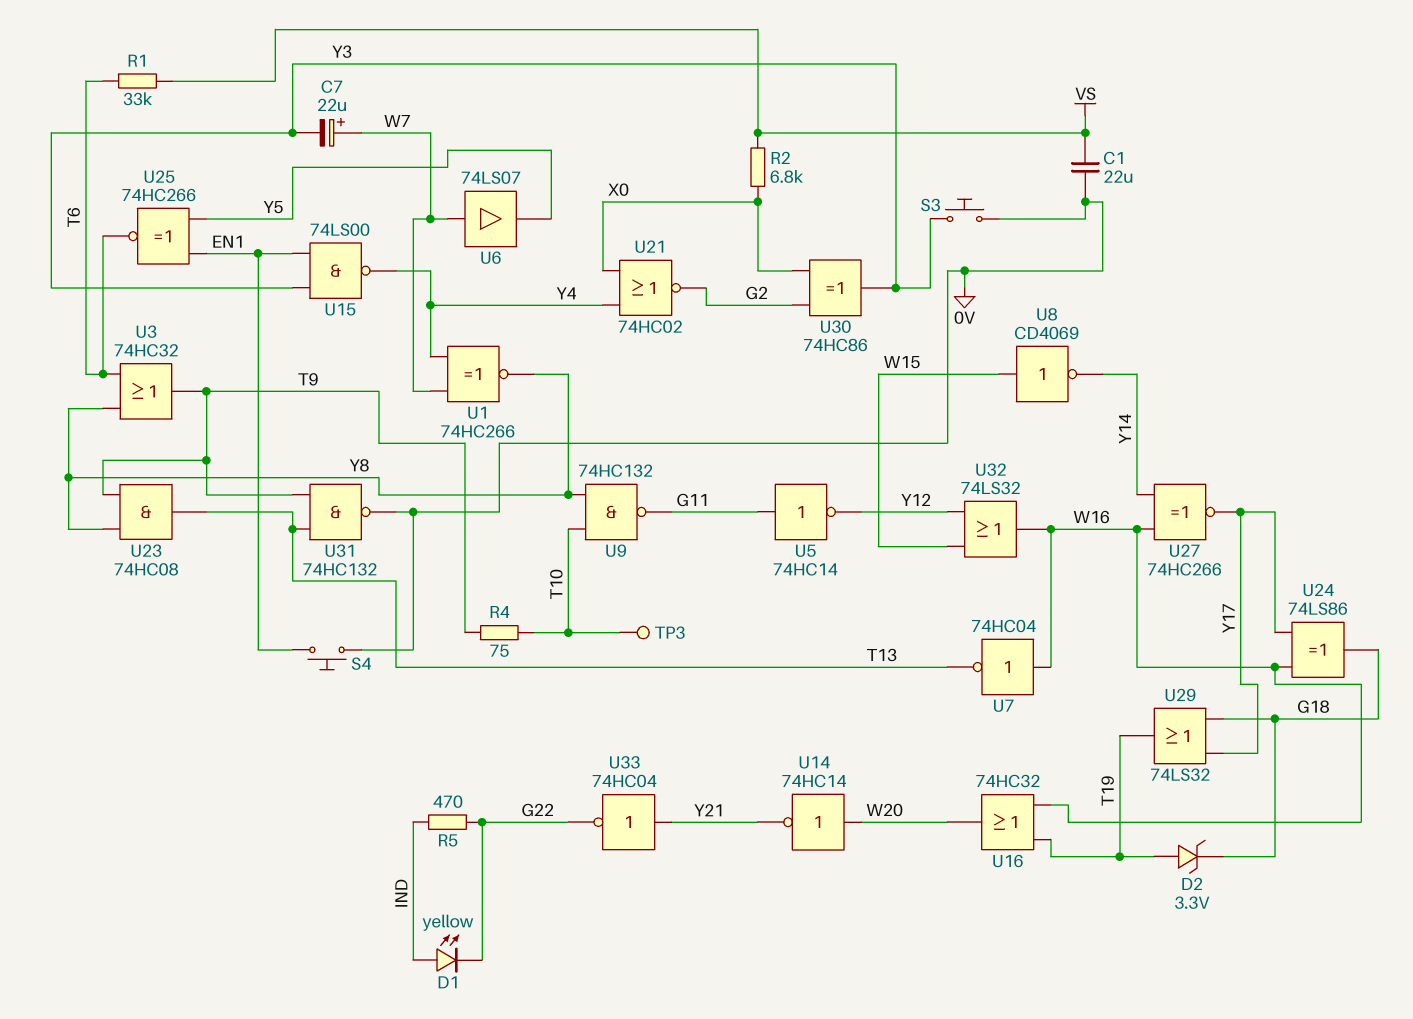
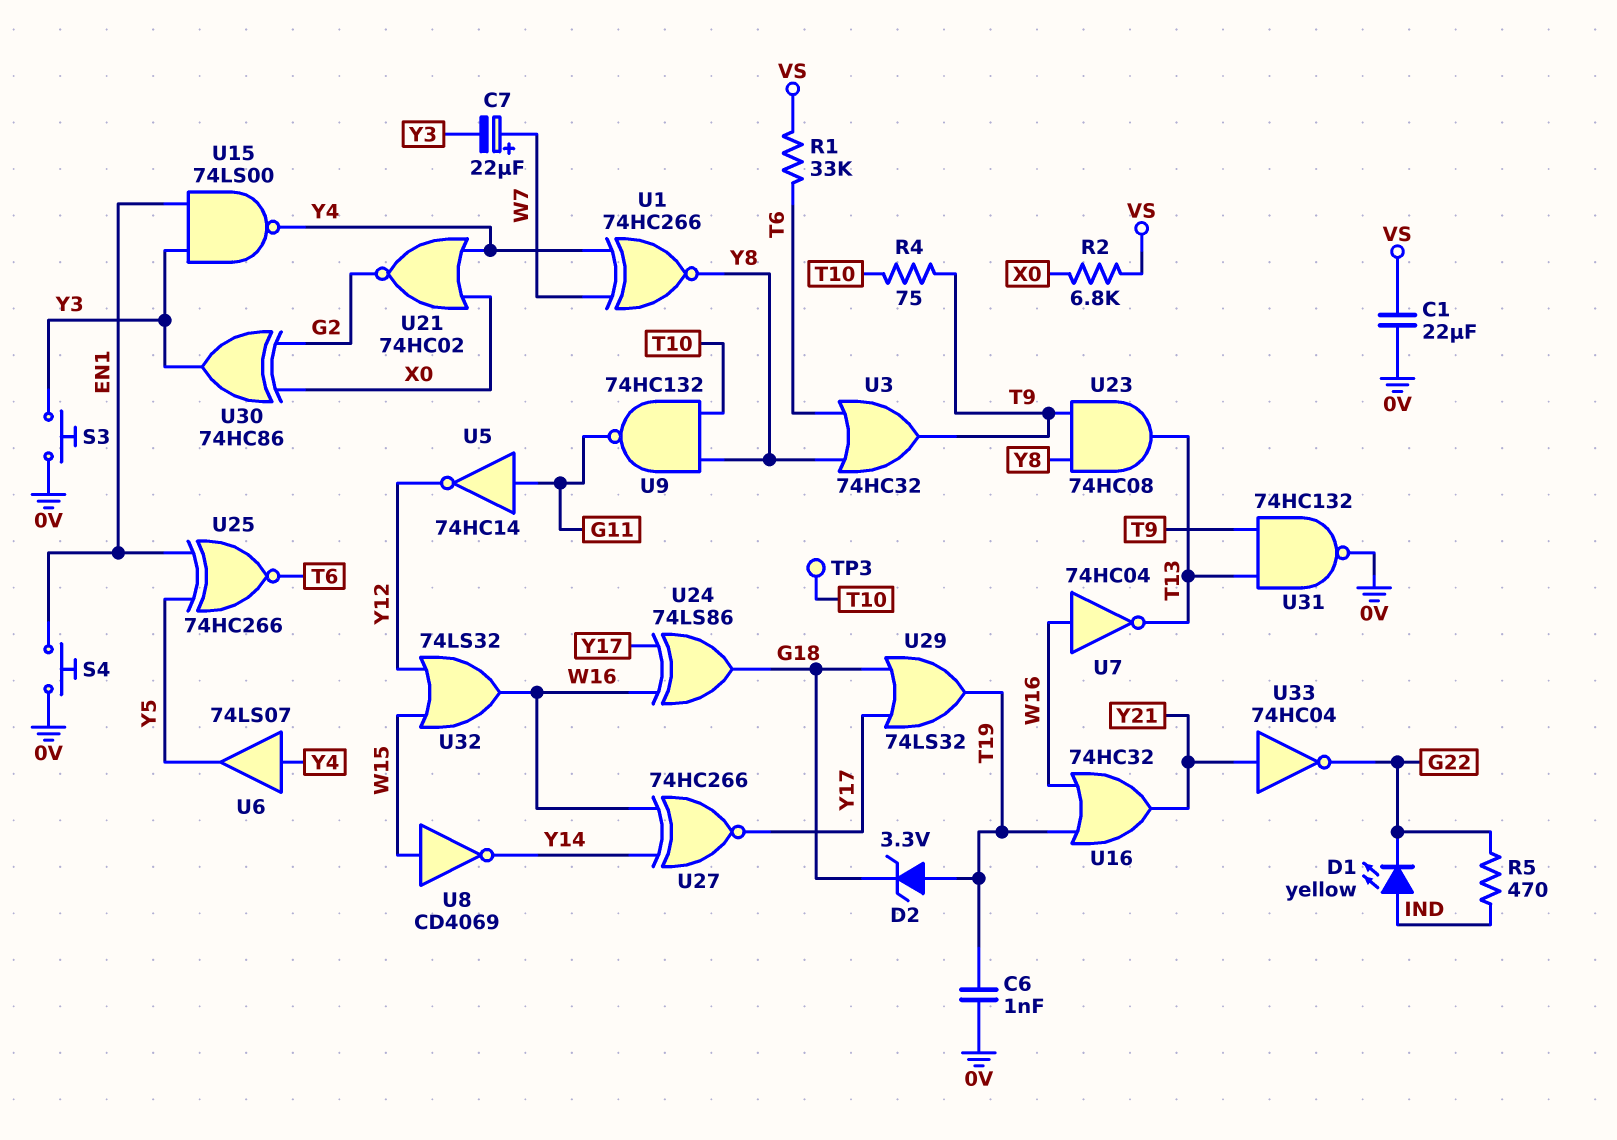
C6: none -> 1nF (0V, T19)
U6: buffer 74LS07 (in W7, out Y5) -> buffer 74LS07 (in Y4, out Y5)
U14: NOT 74HC14 (in W20, out Y21) -> none
U16: OR 74HC32 (in T19, in W16, out W20) -> OR 74HC32 (in T19, in W16, out Y21)

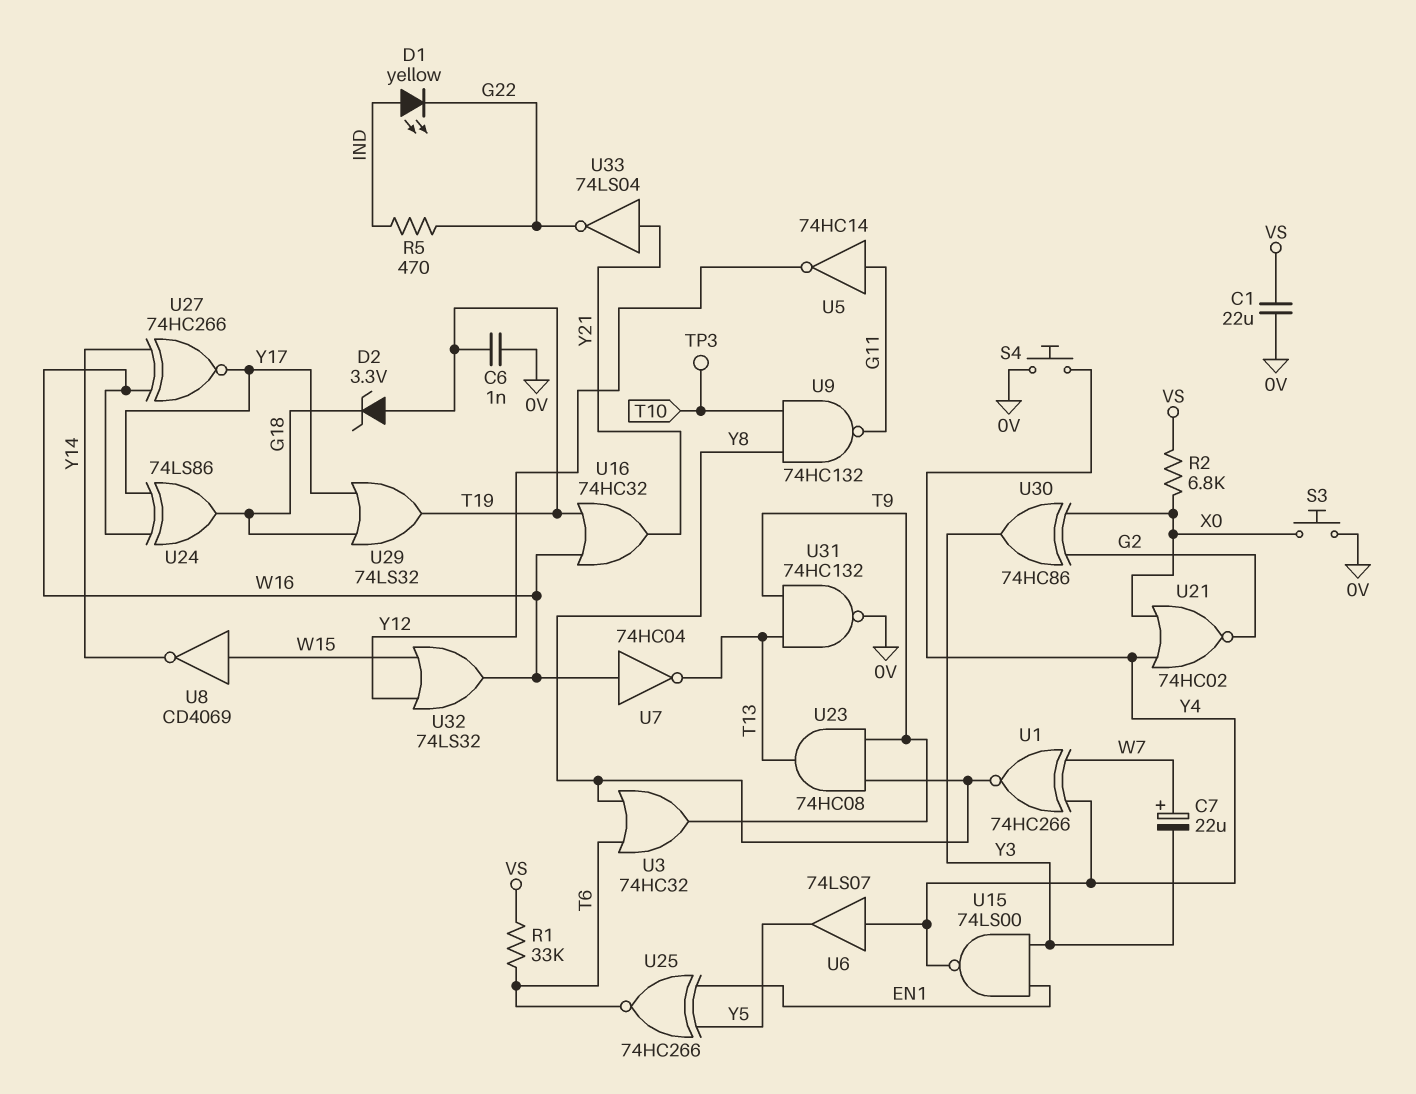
R4: 75 (T9, T10) -> none
S3: button (0V, Y3) -> button (0V, X0)
S4: button (0V, EN1) -> button (0V, Y4)
U33: NOT 74HC04 (in Y21, out G22) -> NOT 74LS04 (in Y21, out G22)

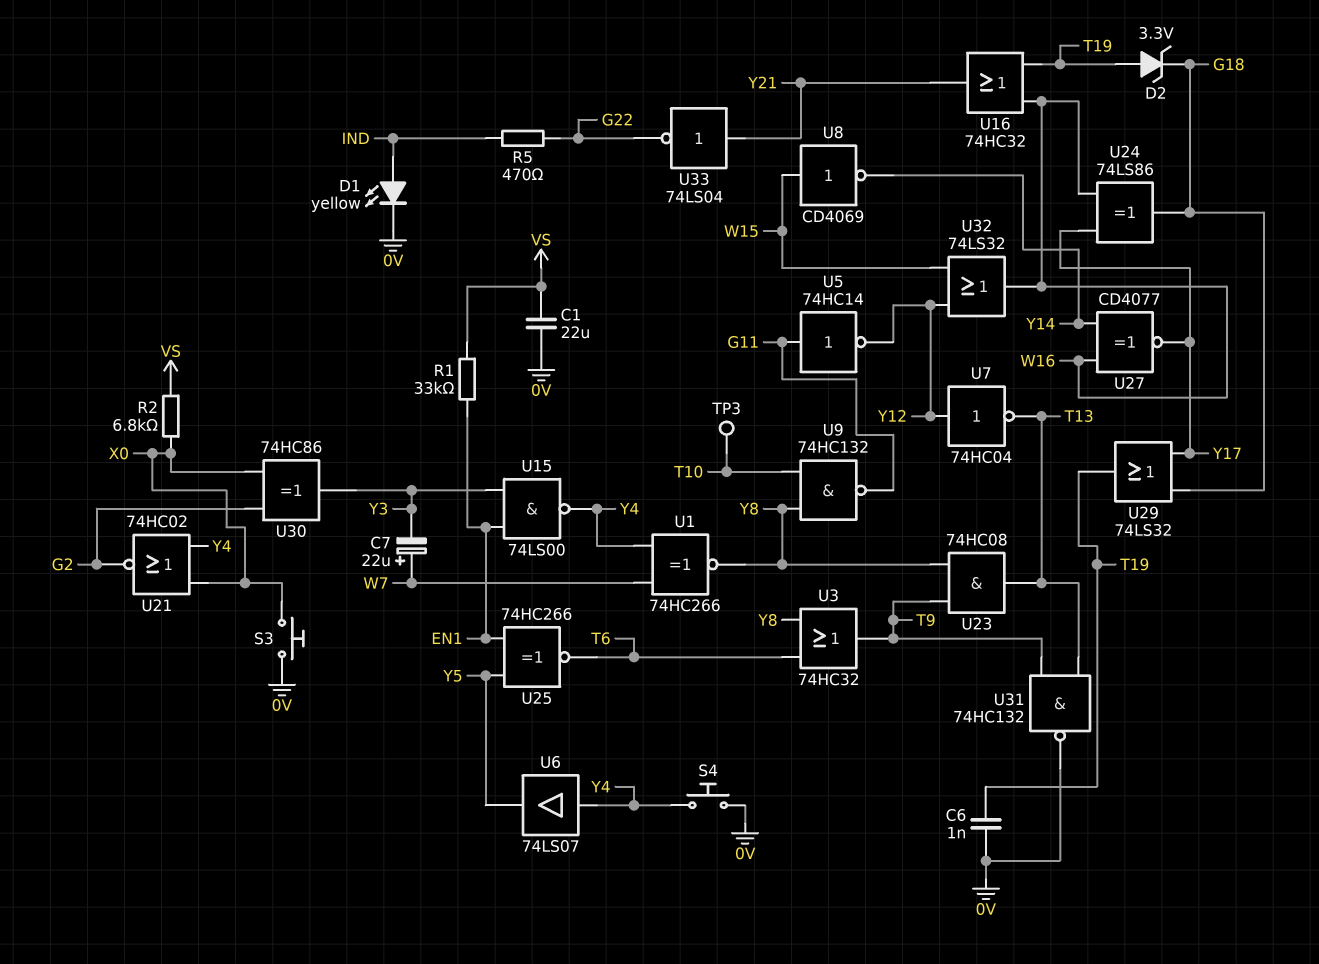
D1: LED yellow (A IND, K G22) -> LED yellow (A IND, K 0V)
R1: 33k (T6, VS) -> 33k (EN1, VS)
U7: NOT 74HC04 (in W16, out T13) -> NOT 74HC04 (in Y12, out T13)
U27: XNOR 74HC266 (in W16, in Y14, out Y17) -> XNOR CD4077 (in W16, in Y14, out Y17)

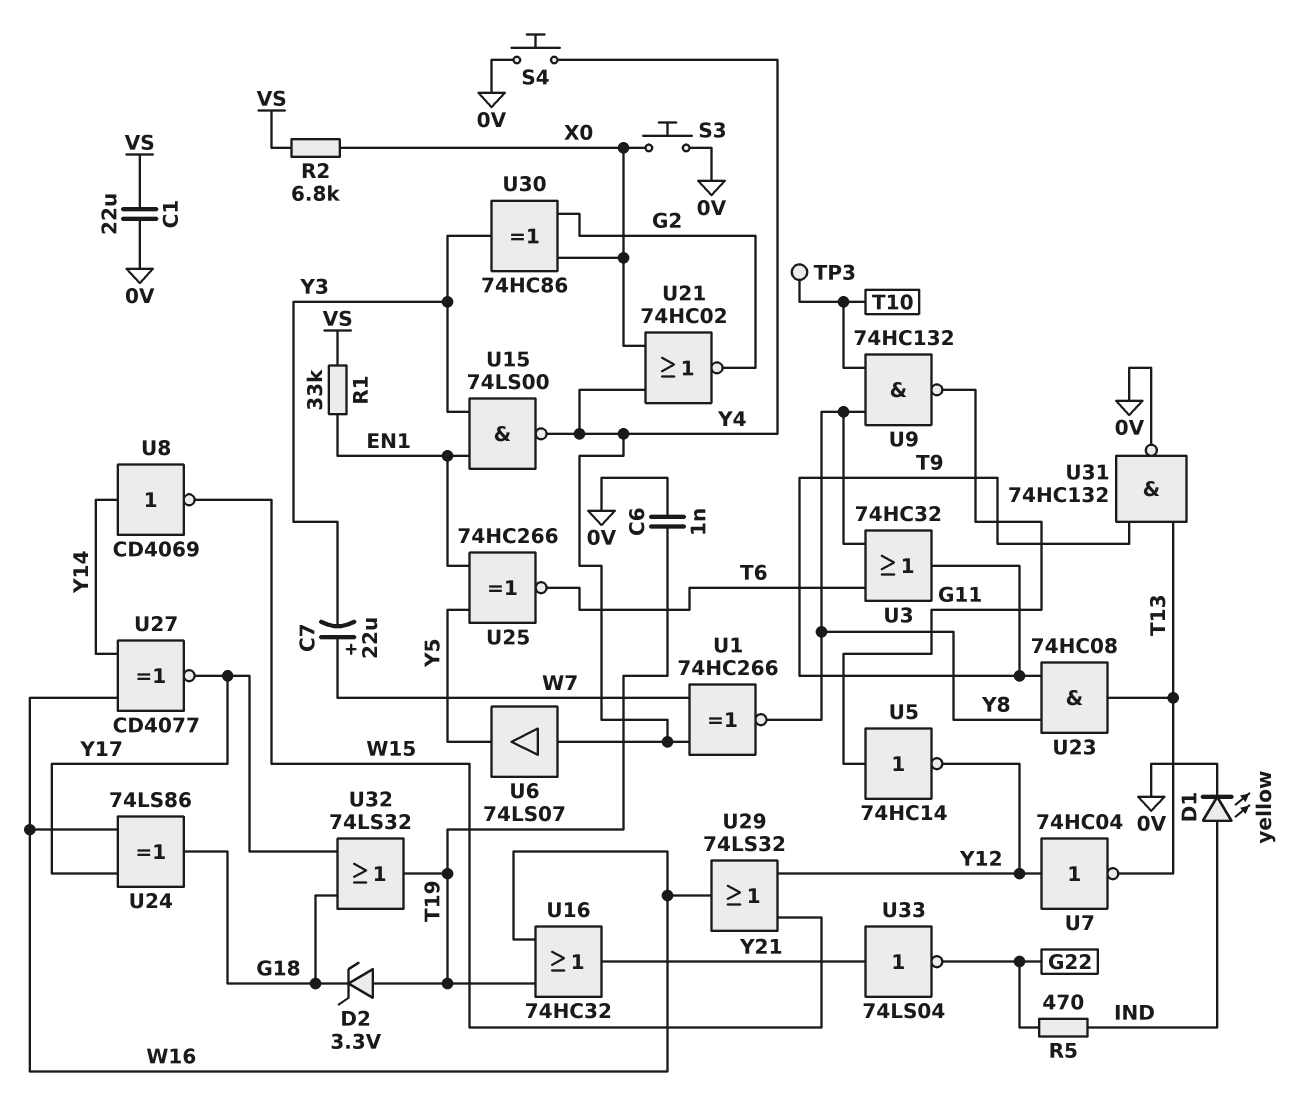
U8: NOT CD4069 (in W15, out Y14) -> NOT CD4069 (in Y14, out W15)
U29: OR 74LS32 (in G18, in Y17, out T19) -> OR 74LS32 (in W15, in Y12, out W16)
U32: OR 74LS32 (in W15, in Y12, out W16) -> OR 74LS32 (in G18, in Y17, out T19)

